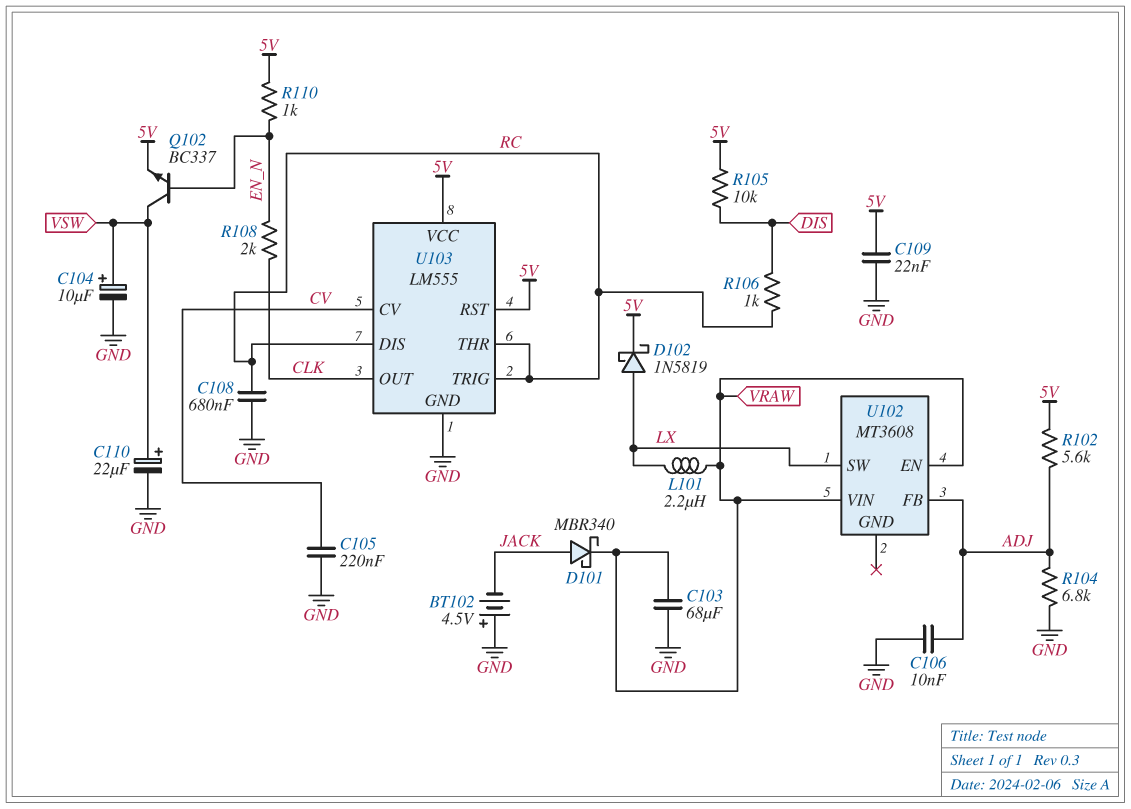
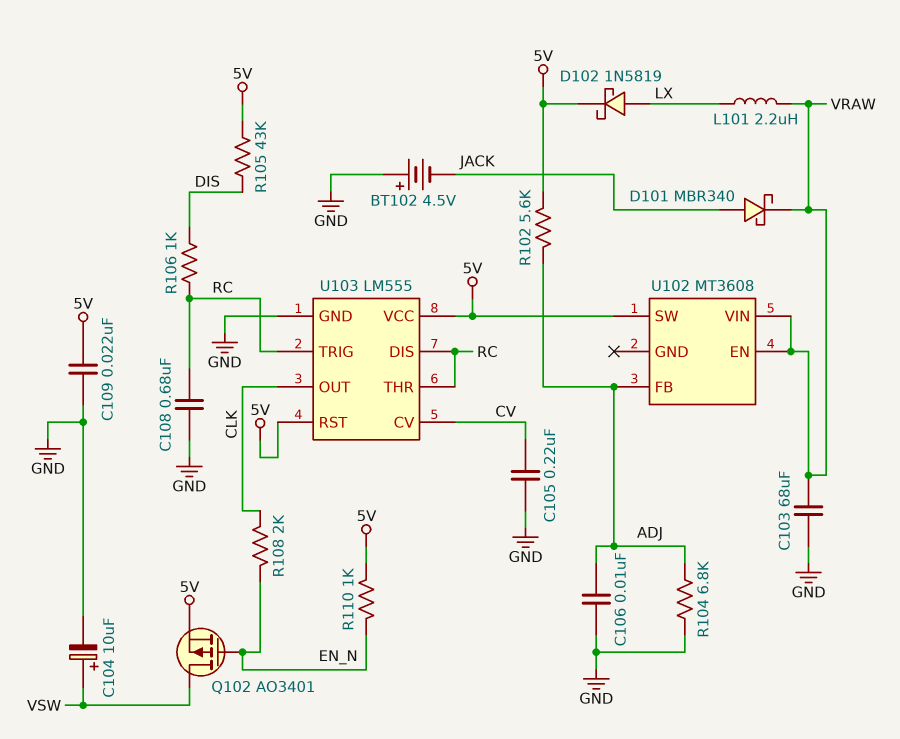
C110: 22uF (plus VSW, minus GND) -> none
Q102: NPN BC337 (B EN_N, C VSW, E 5V) -> PMOS AO3401 (G EN_N, D VSW, S 5V)
R105: 10k (5V, DIS) -> 43k (5V, DIS)
U102 pin SW: LX -> 5V

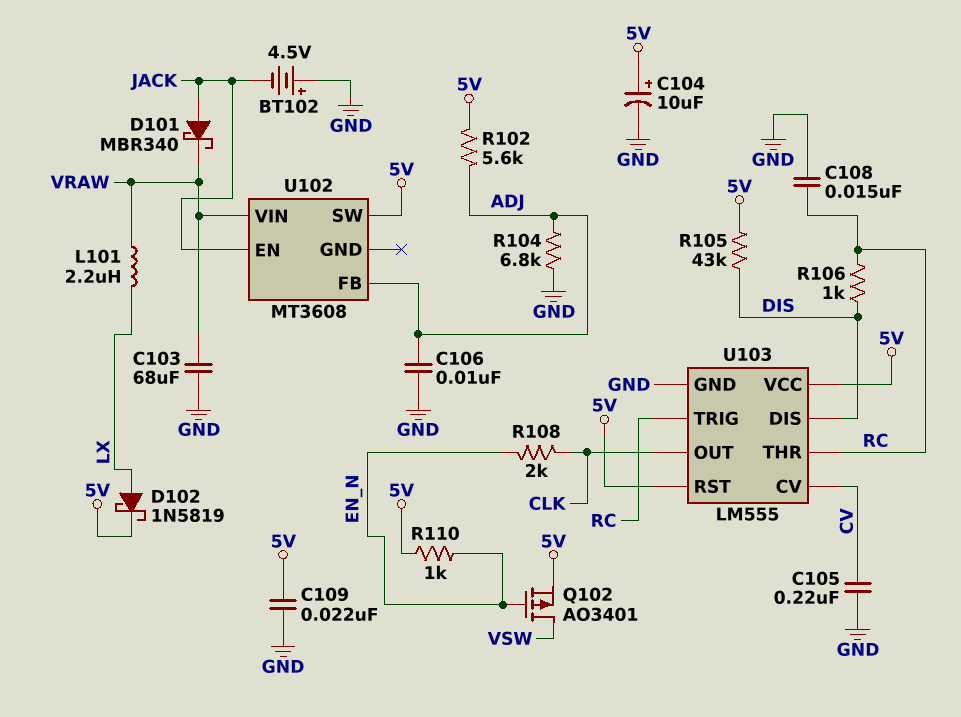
C104: 10uF (plus VSW, minus GND) -> 10uF (plus 5V, minus GND)
C108: 680nF (GND, RC) -> 15nF (GND, RC)
U102 pin EN: VRAW -> JACK
U103 pin DIS: RC -> DIS

